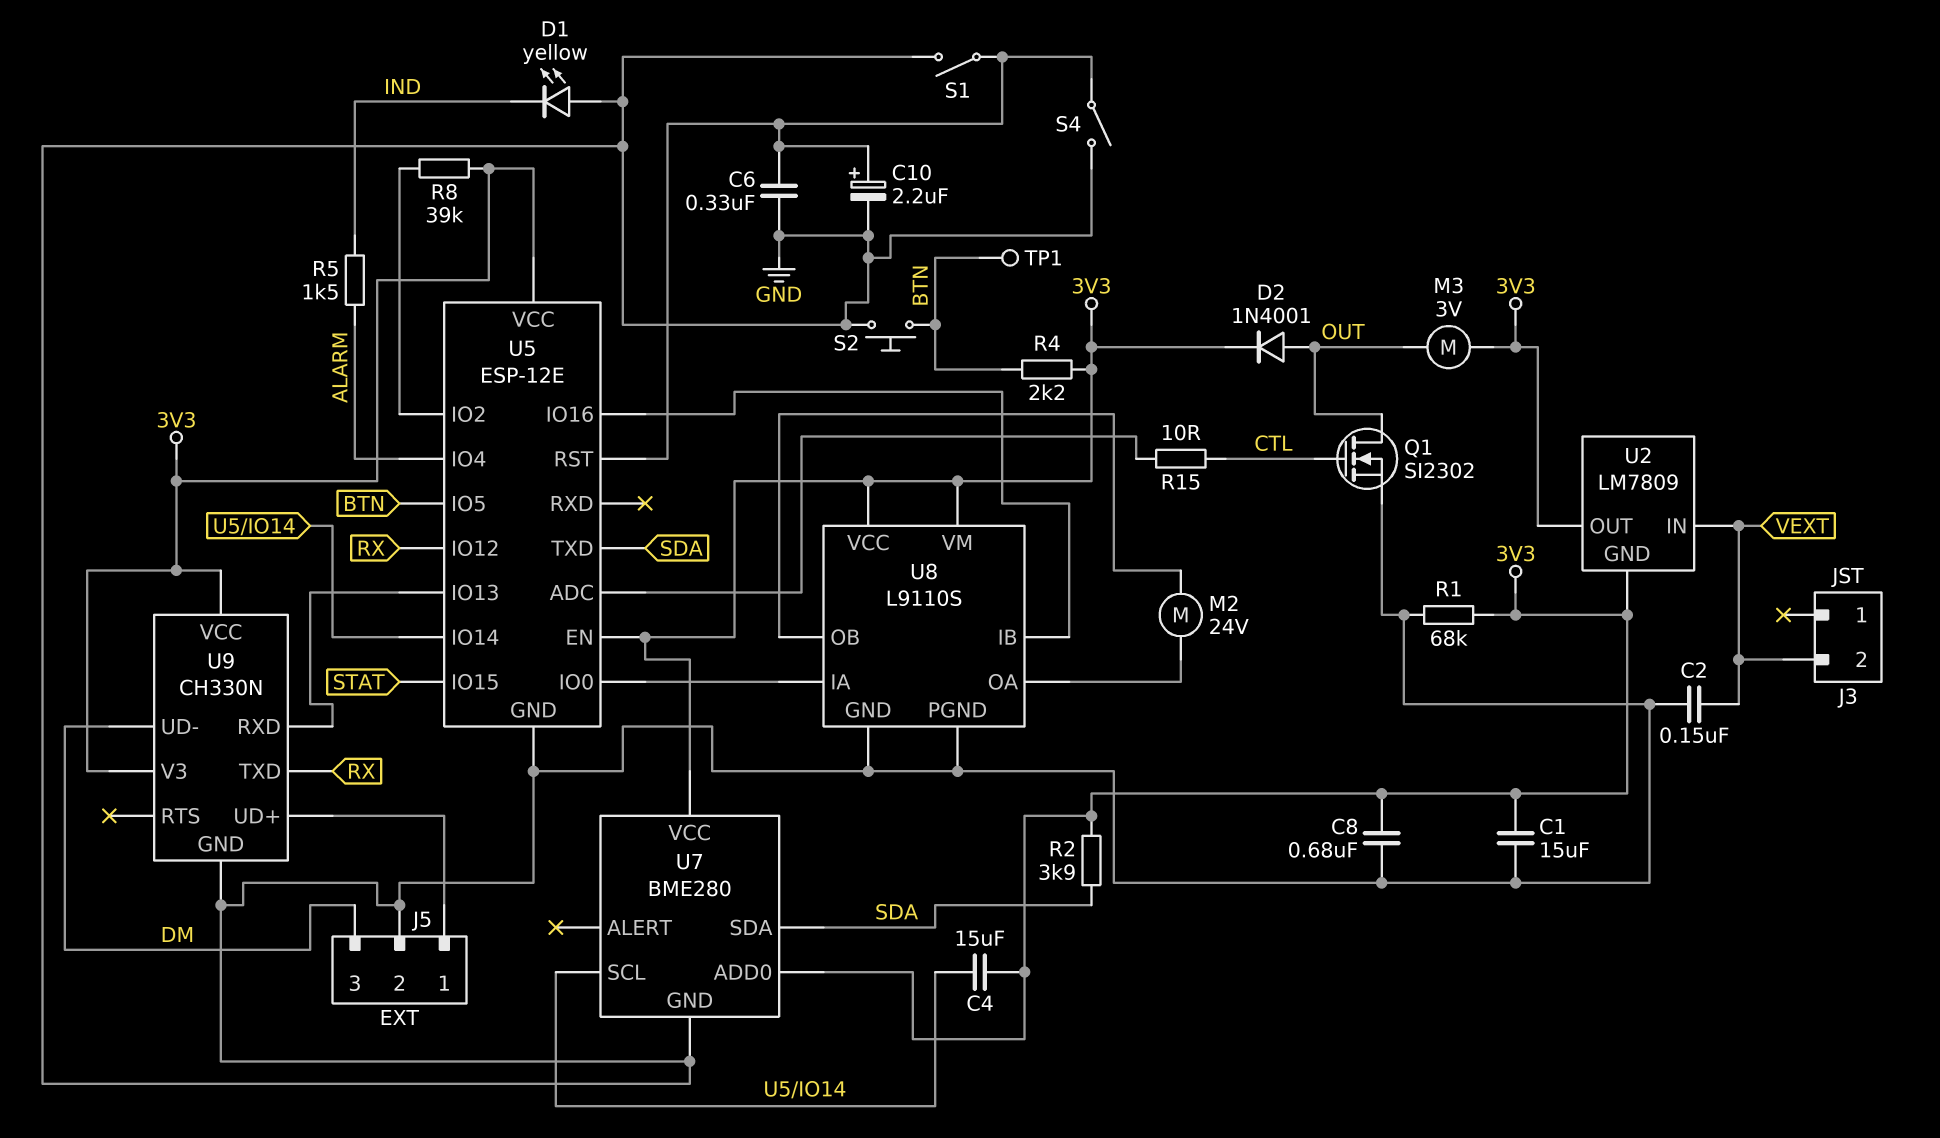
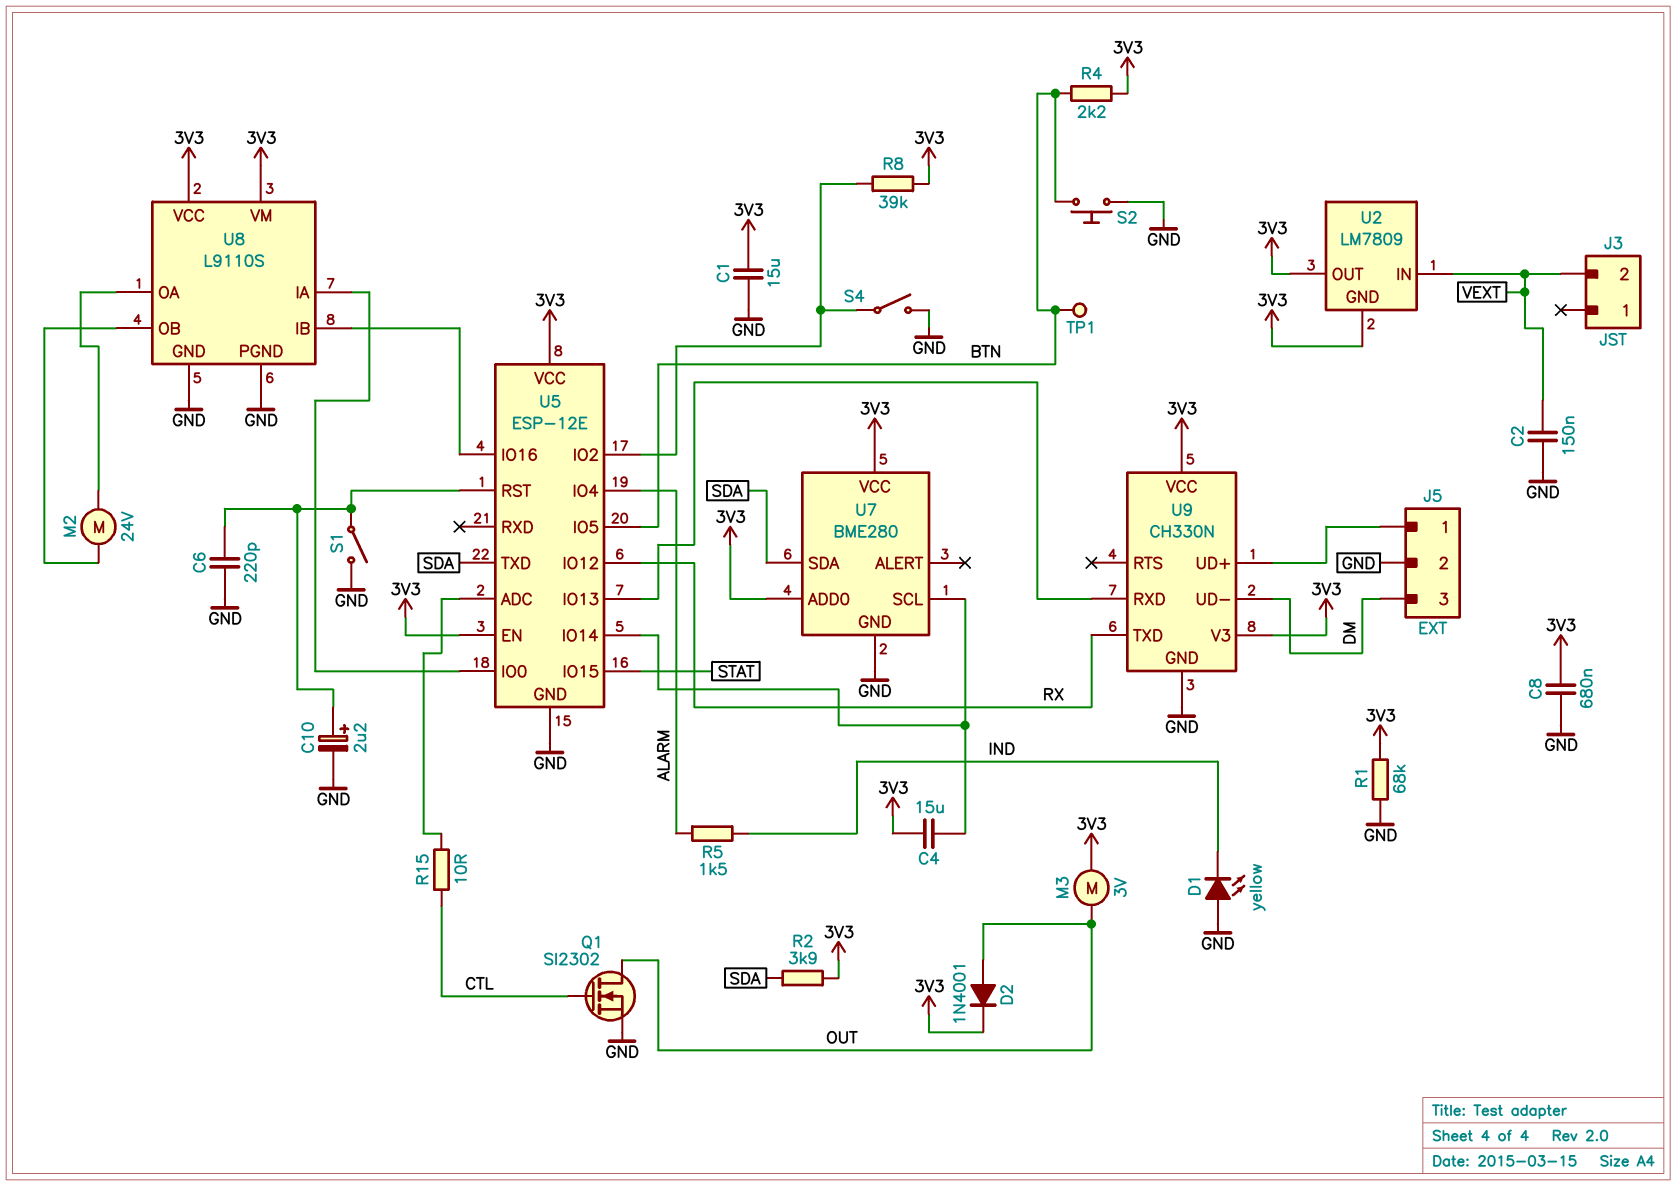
C6: 330nF (GND, U5/RST) -> 220pF (GND, U5/RST)
S4: switch (GND, U5/RST) -> switch (GND, U5/IO2)

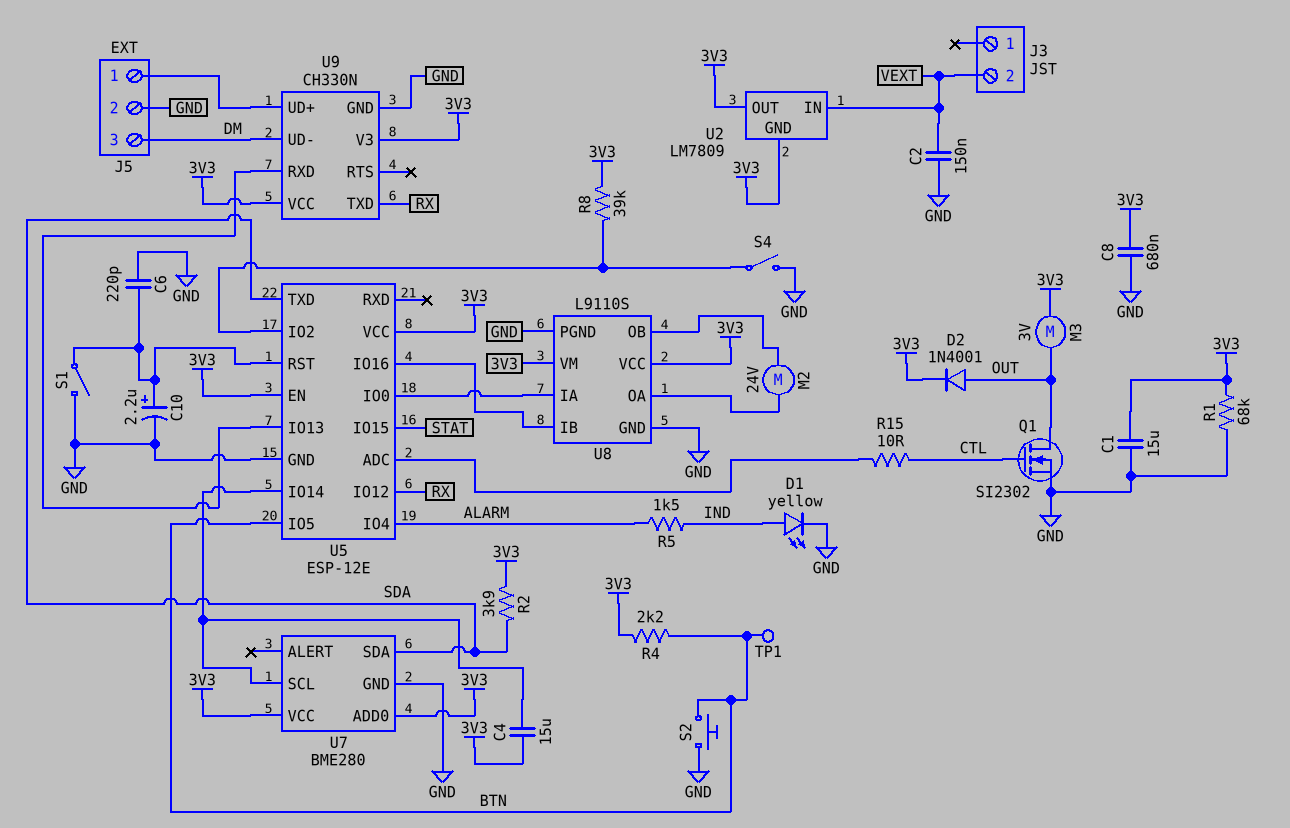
D1: LED yellow (A GND, K IND) -> LED yellow (A IND, K GND)

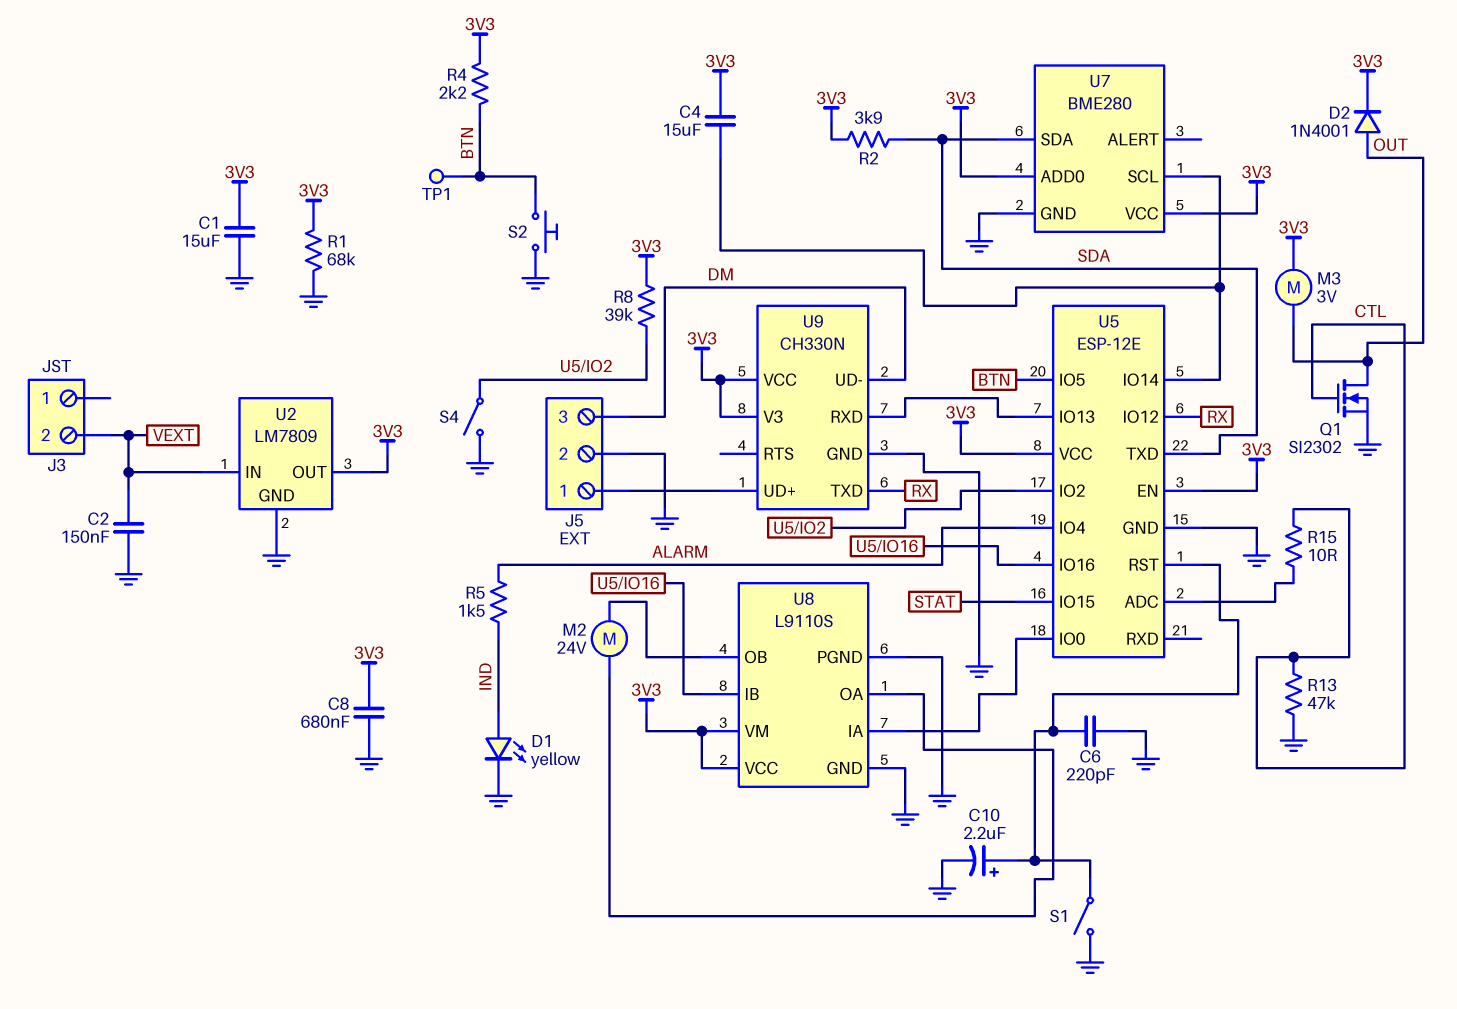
R13: none -> 47k (CTL, GND)
U2 pin GND: 3V3 -> GND

